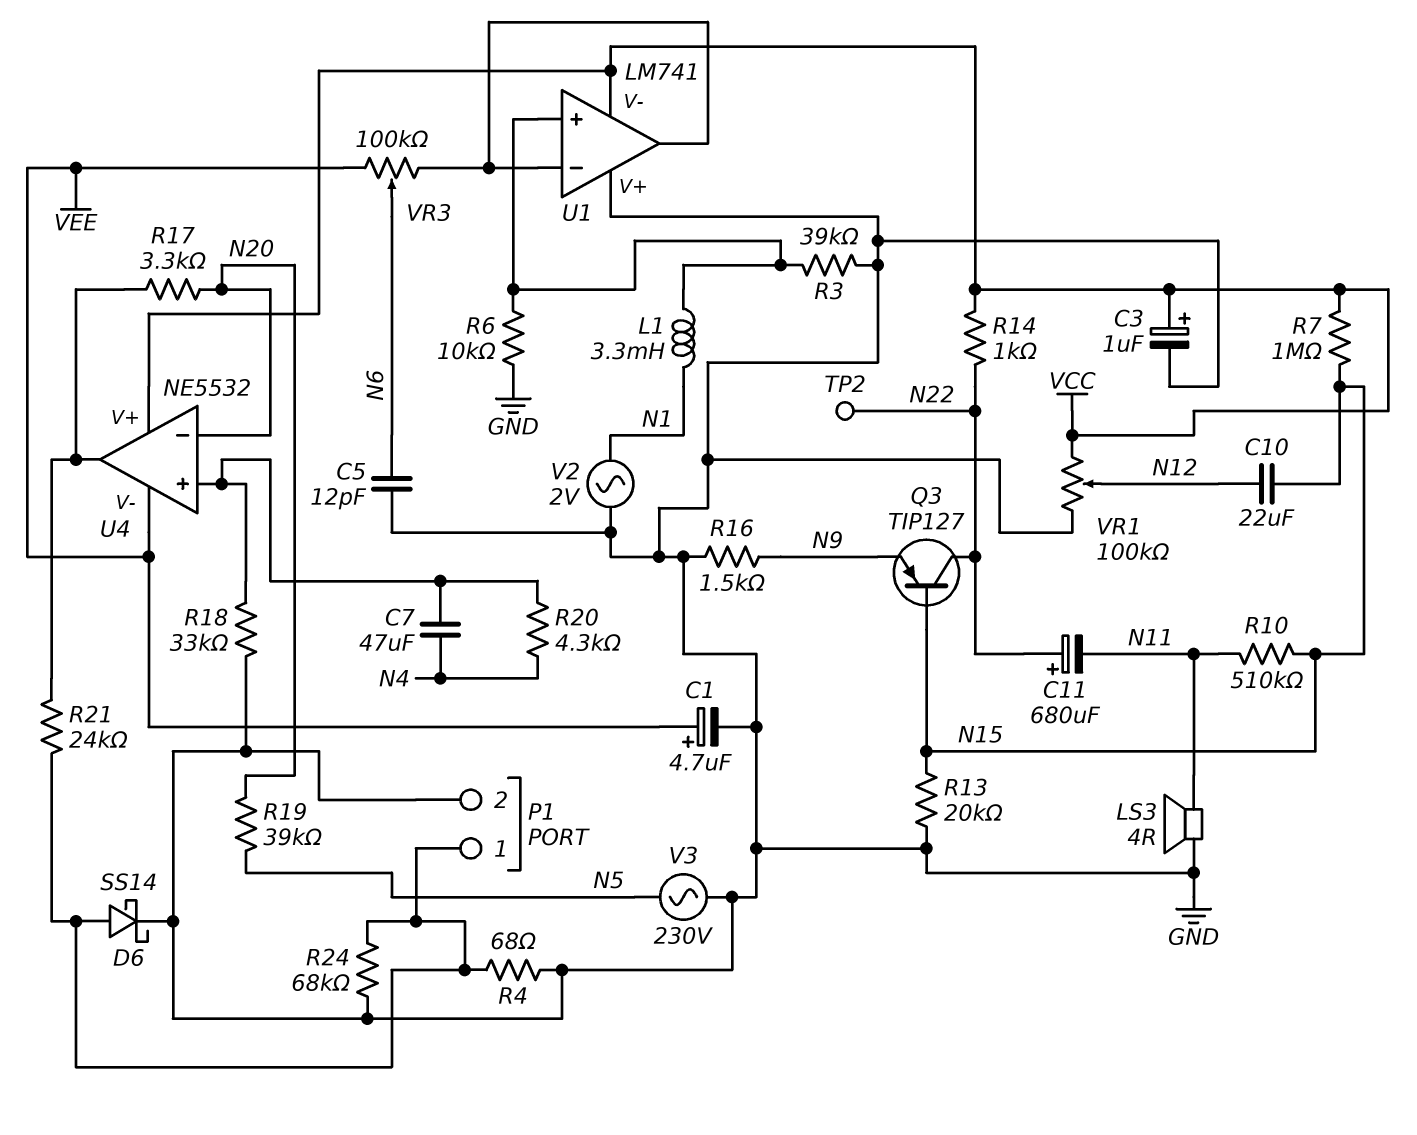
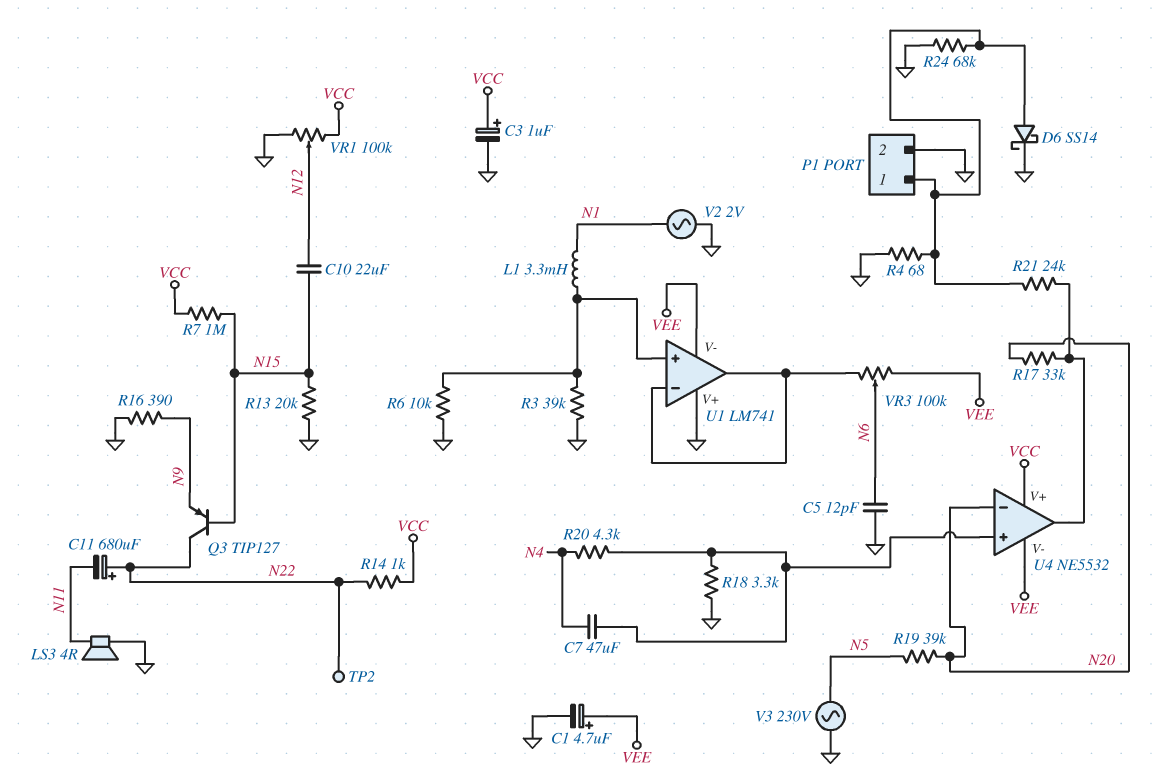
R10: 510k (N11, N15) -> none
R16: 1.5k (GND, N9) -> 390 (GND, N9)
R17: 3.3k (N20, U4/out) -> 33k (N20, U4/out)
R18: 33k (GND, U4/in+) -> 3.3k (GND, U4/in+)
U1 pin V-: VCC -> VEE

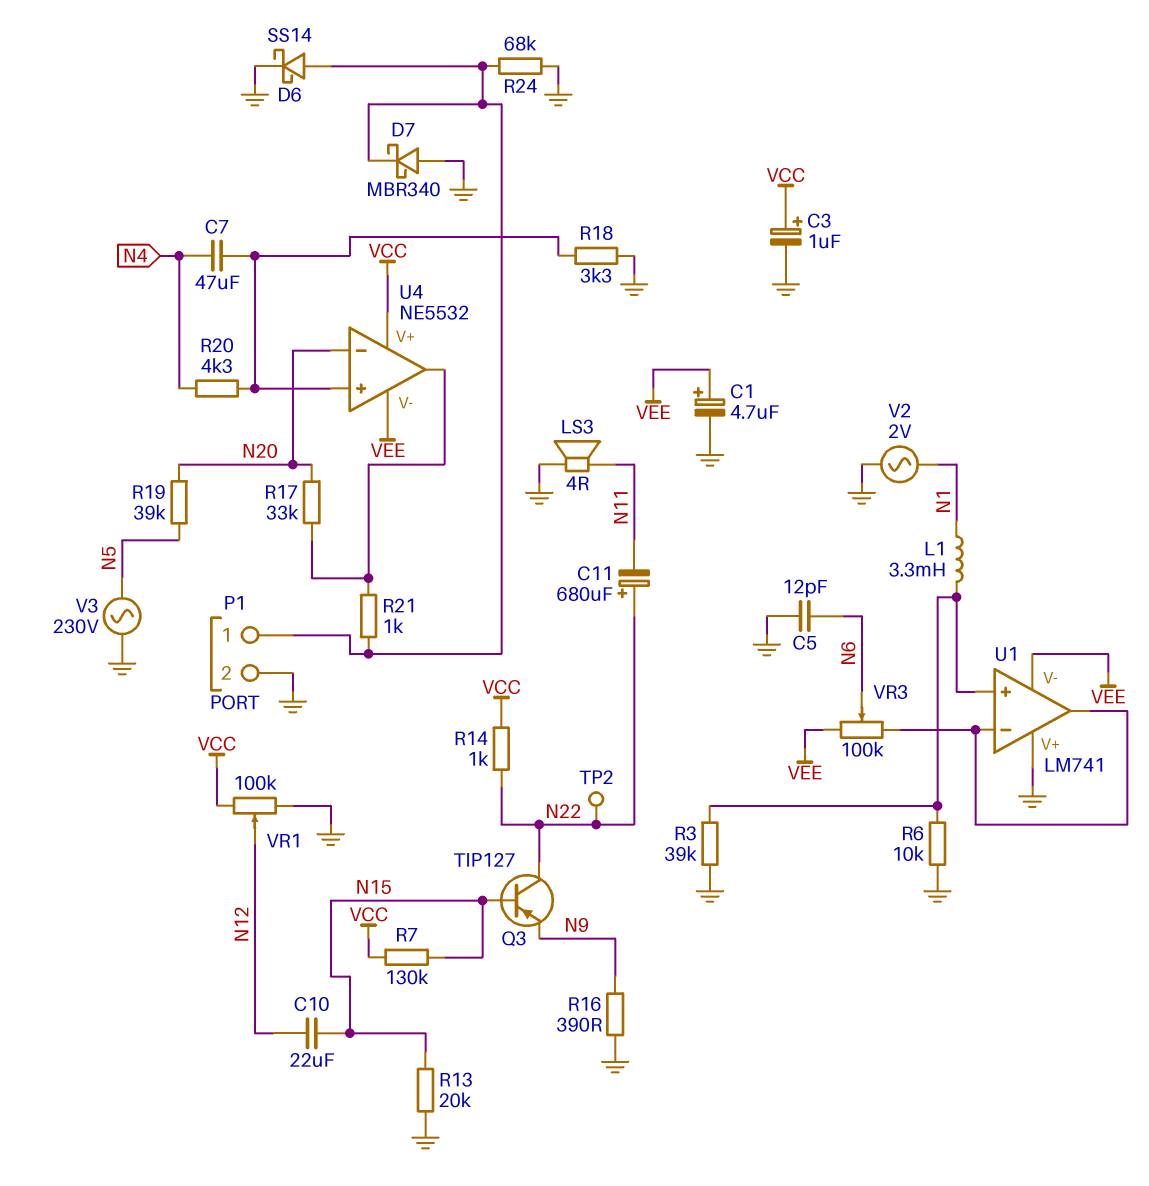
D7: none -> schottky MBR340 (A GND, K P1/1)
R4: 68 (GND, P1/1) -> none
R7: 1M (N15, VCC) -> 130k (N15, VCC)
R21: 24k (P1/1, U4/out) -> 1k (P1/1, U4/out)

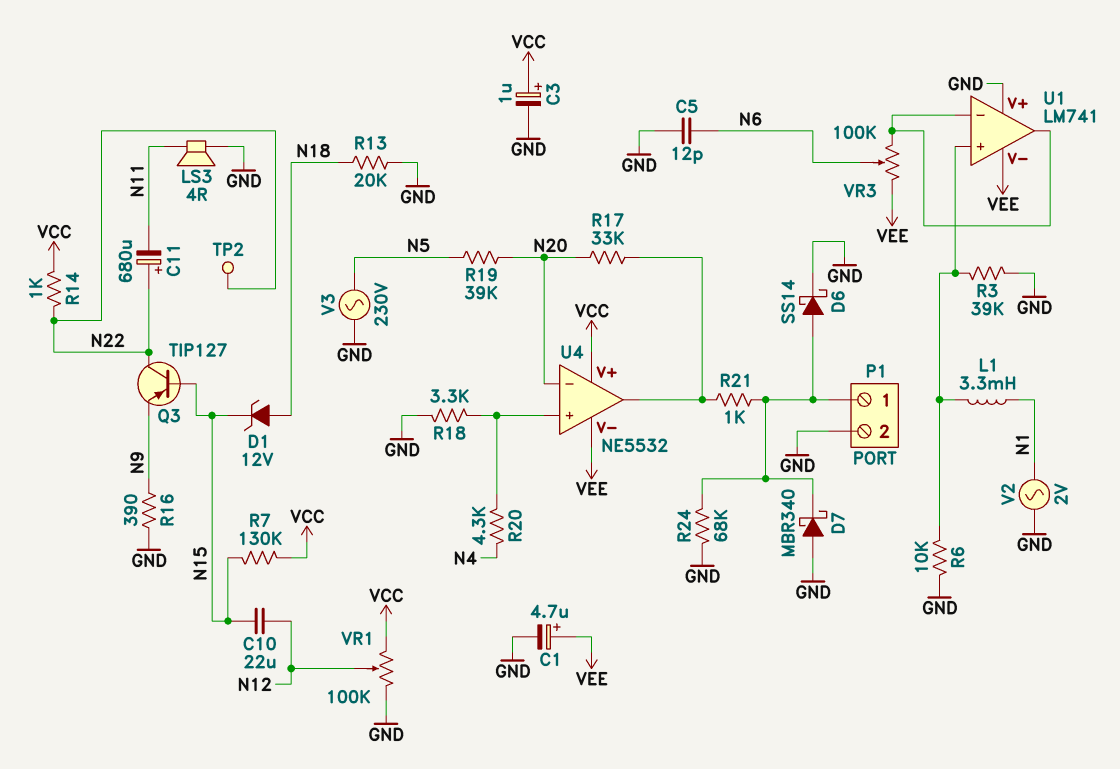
C7: 47uF (N4, U4/in+) -> none
D1: none -> zener 12V (A N18, K N15)
R13: 20k (GND, N15) -> 20k (GND, N18)

